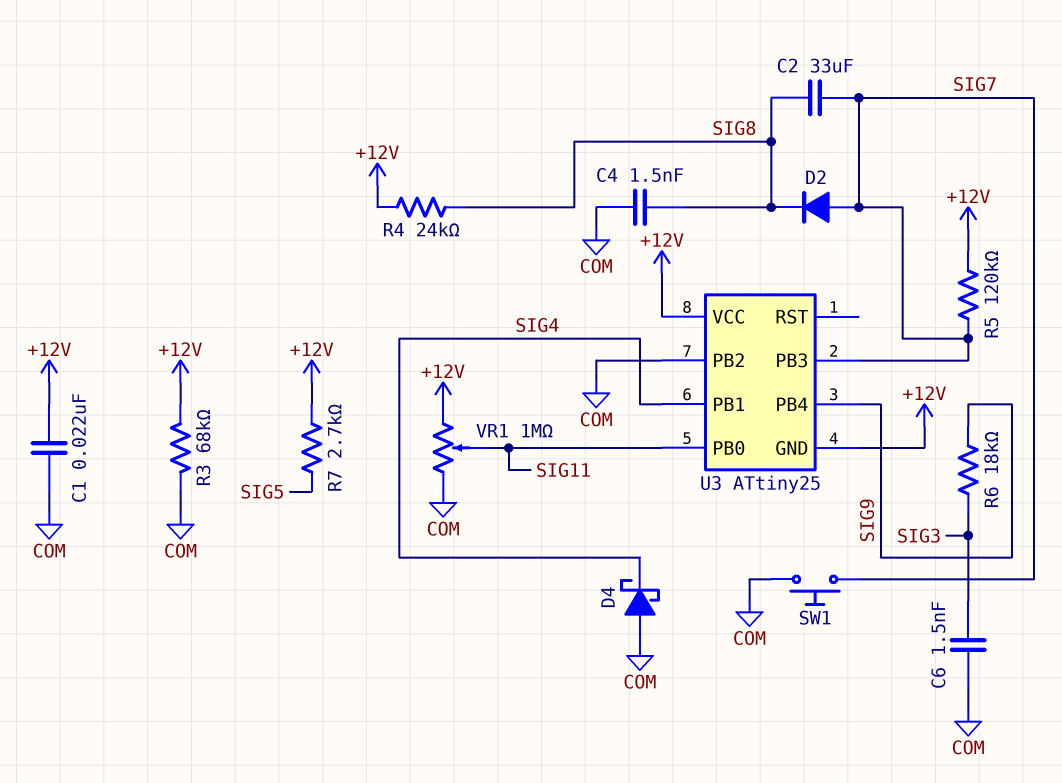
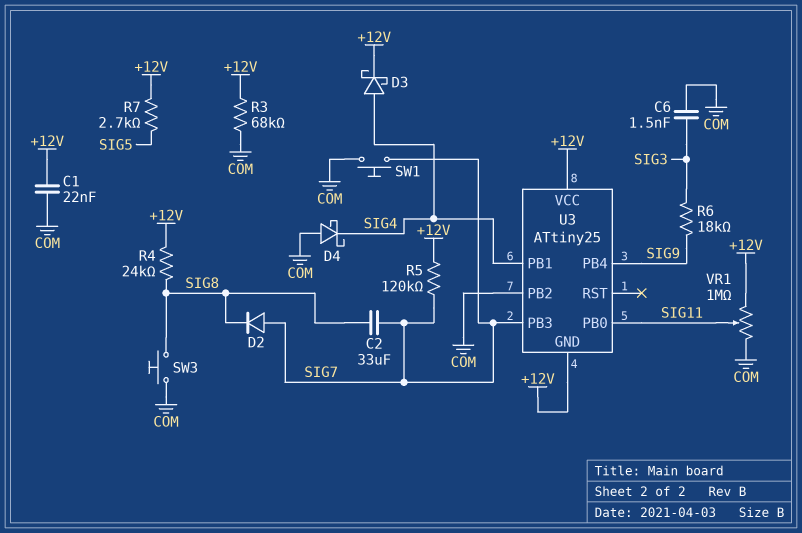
C4: 1.5nF (COM, SIG8) -> none
D3: none -> schottky (A SIG4, K +12V)
SW3: none -> button (COM, SIG8)

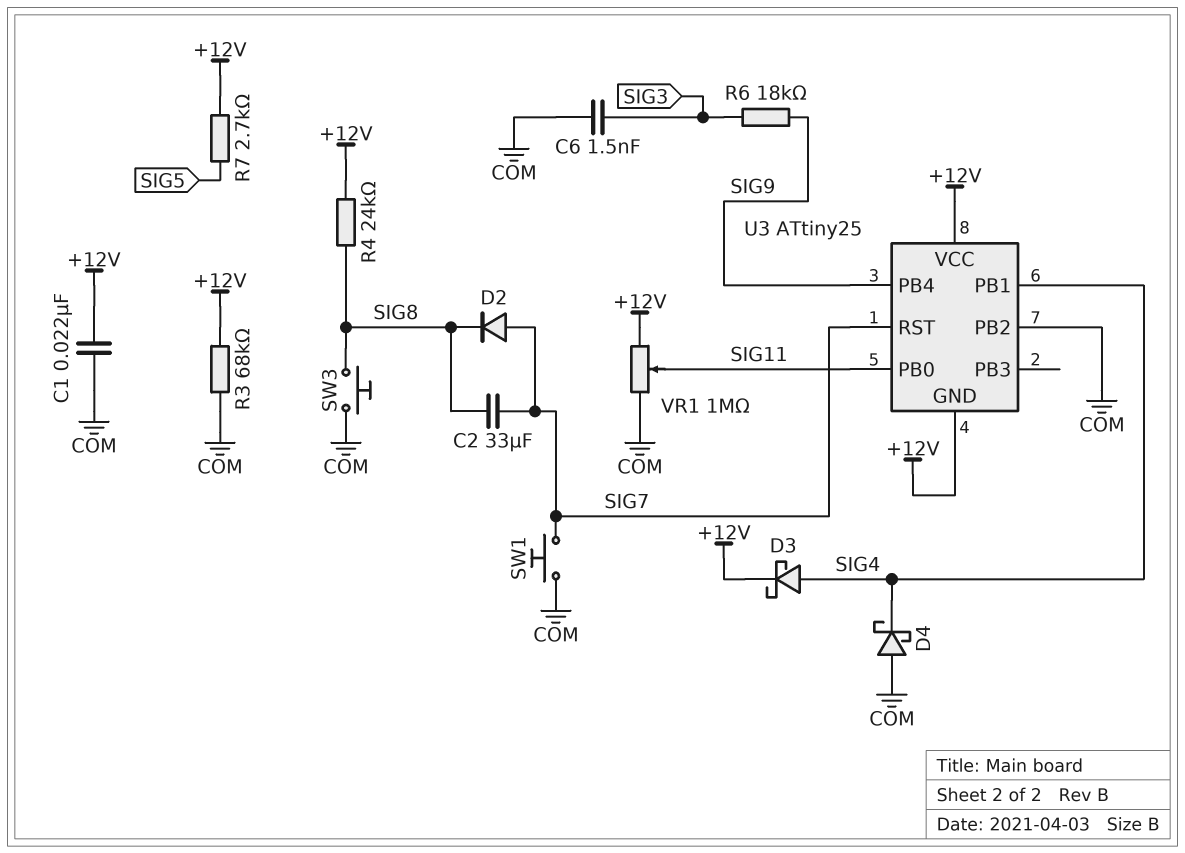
R5: 120k (+12V, SIG7) -> none
U3 pin PB3: SIG7 -> none
U3 pin RST: none -> SIG7

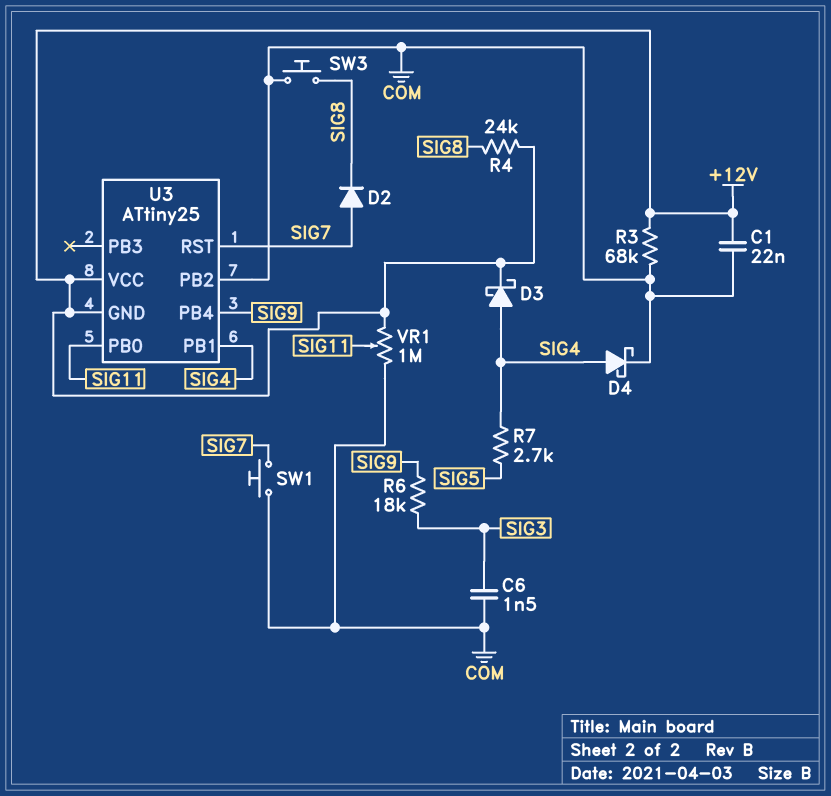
C2: 33uF (SIG7, SIG8) -> none
D4: schottky (A COM, K SIG4) -> schottky (A SIG4, K COM)
R7: 2.7k (+12V, SIG5) -> 2.7k (SIG4, SIG5)

